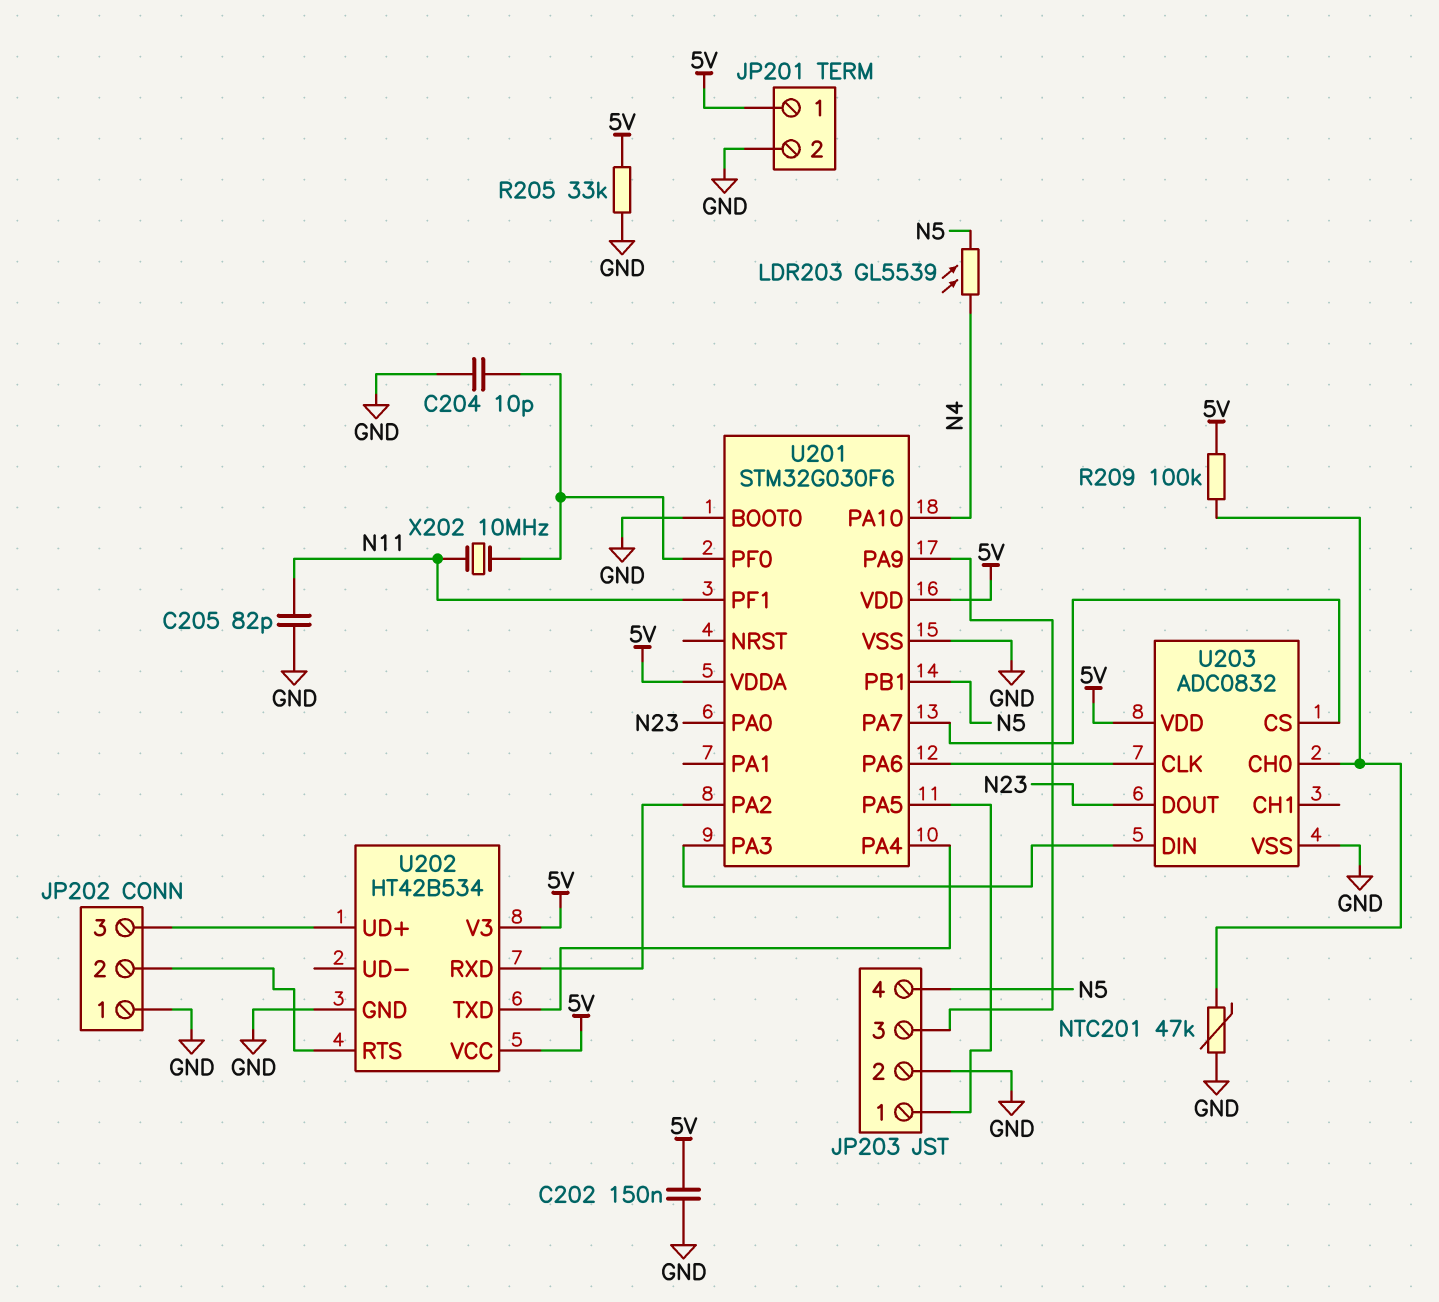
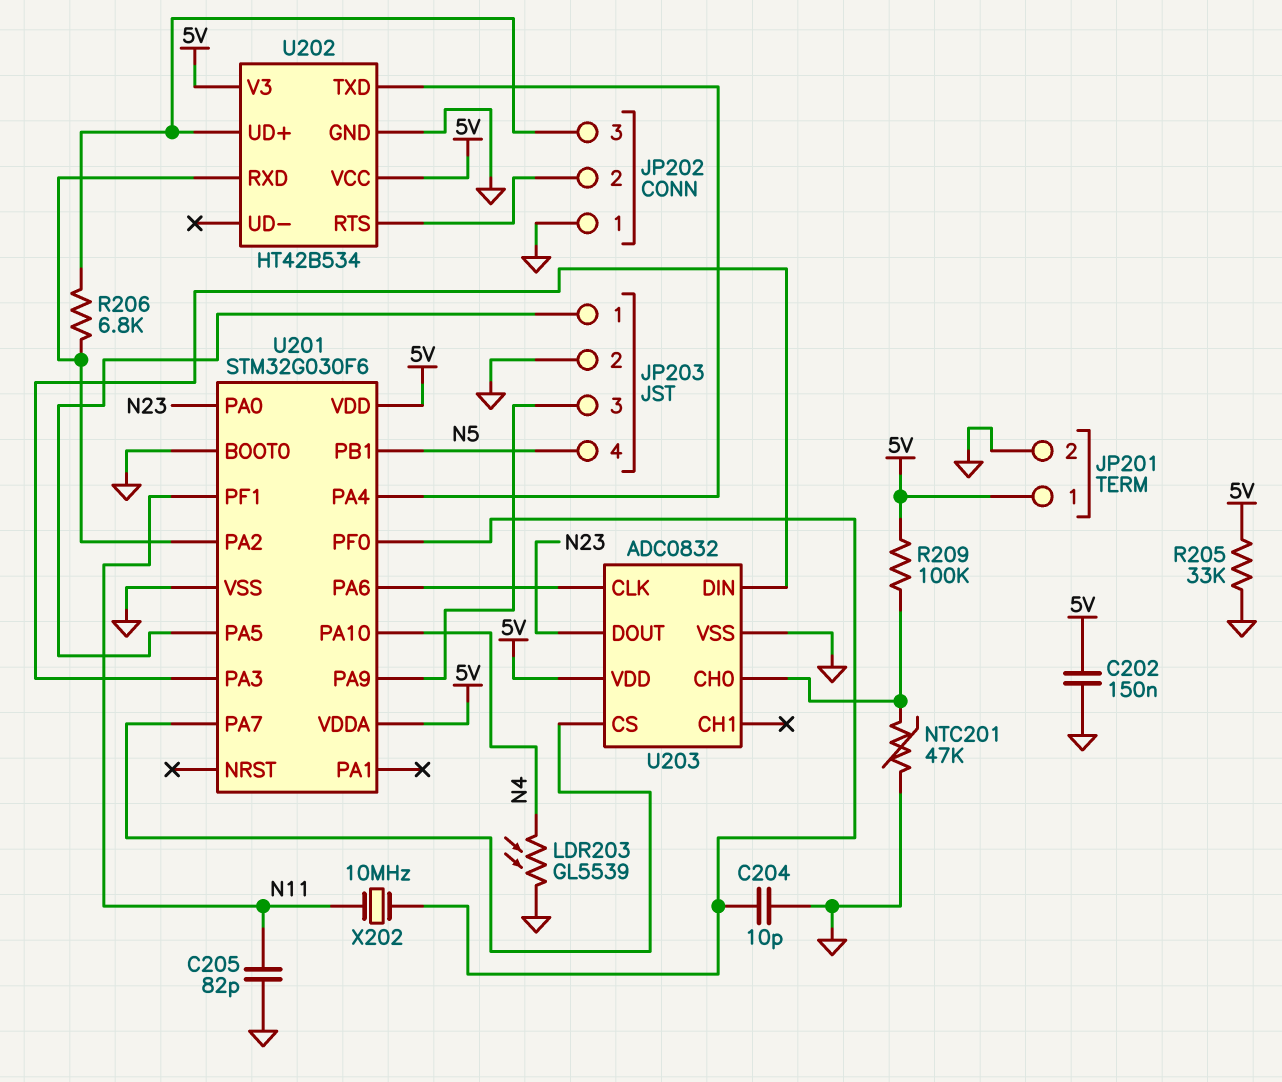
LDR203: GL5539 (N4, N5) -> GL5539 (GND, N4)
R206: none -> 6.8k (JP202/3, U201/PA2)

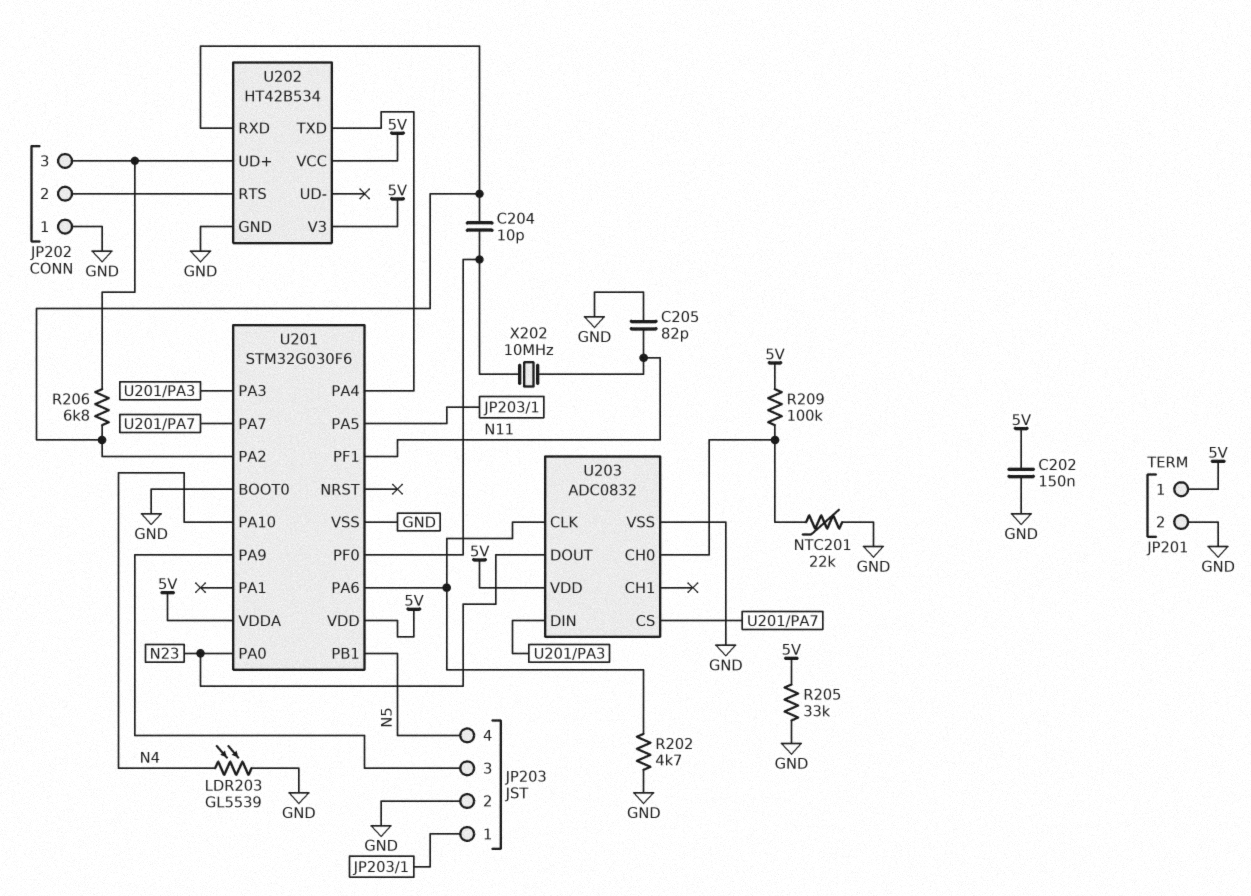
C204: 10pF (GND, U201/PF0) -> 10pF (U201/PA2, U201/PF0)
NTC201: 47k (GND, U203/CH0) -> 22k (GND, U203/CH0)
R202: none -> 4.7k (GND, U201/PA6)

